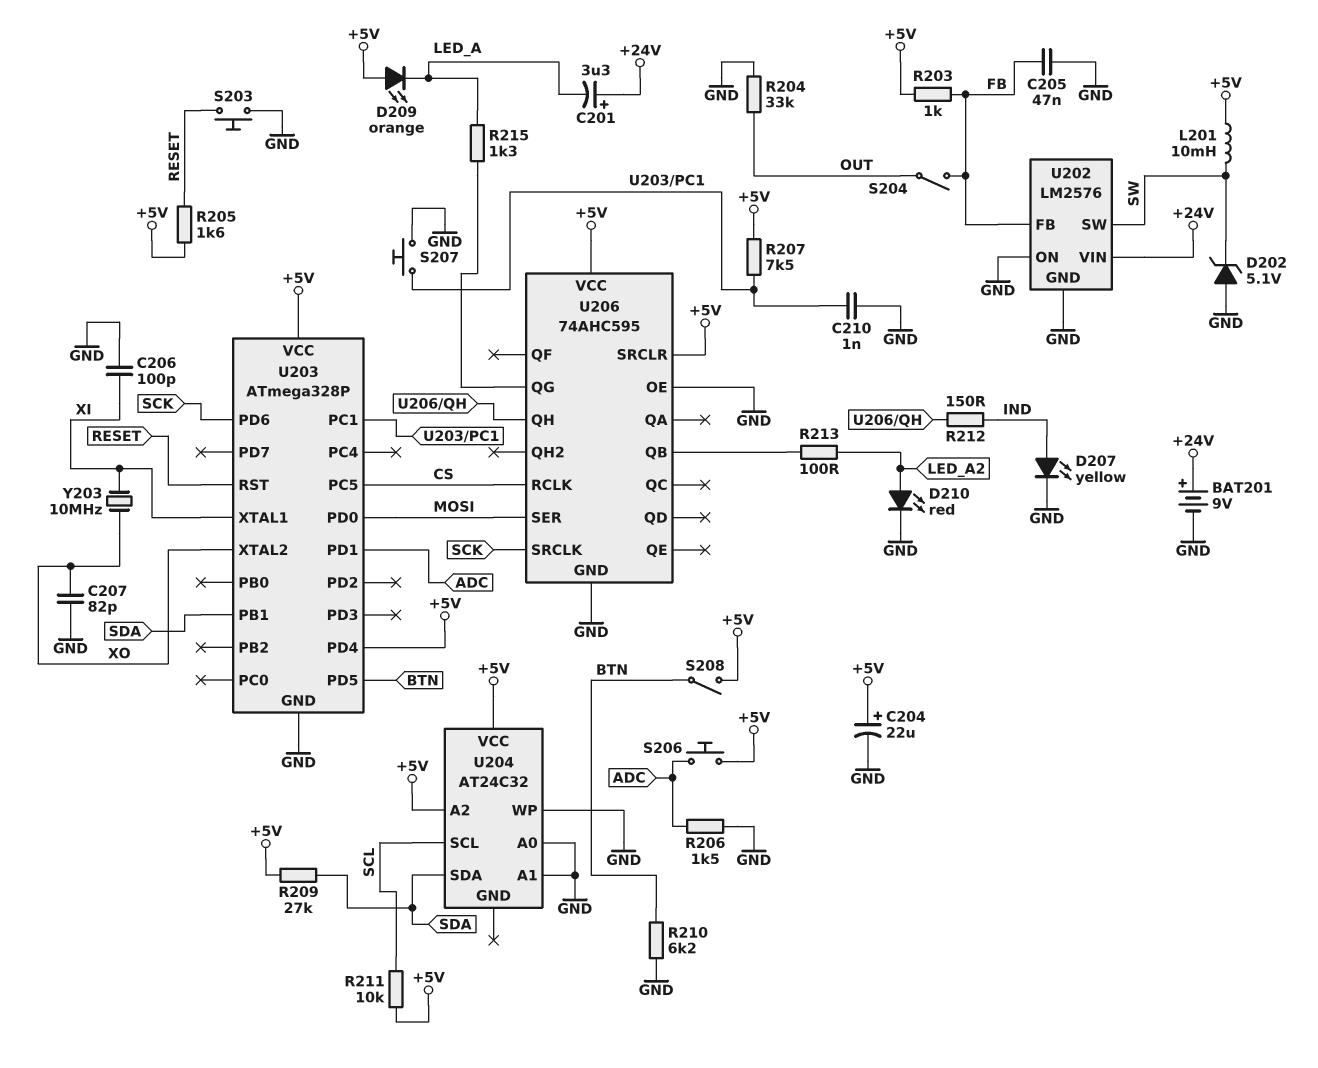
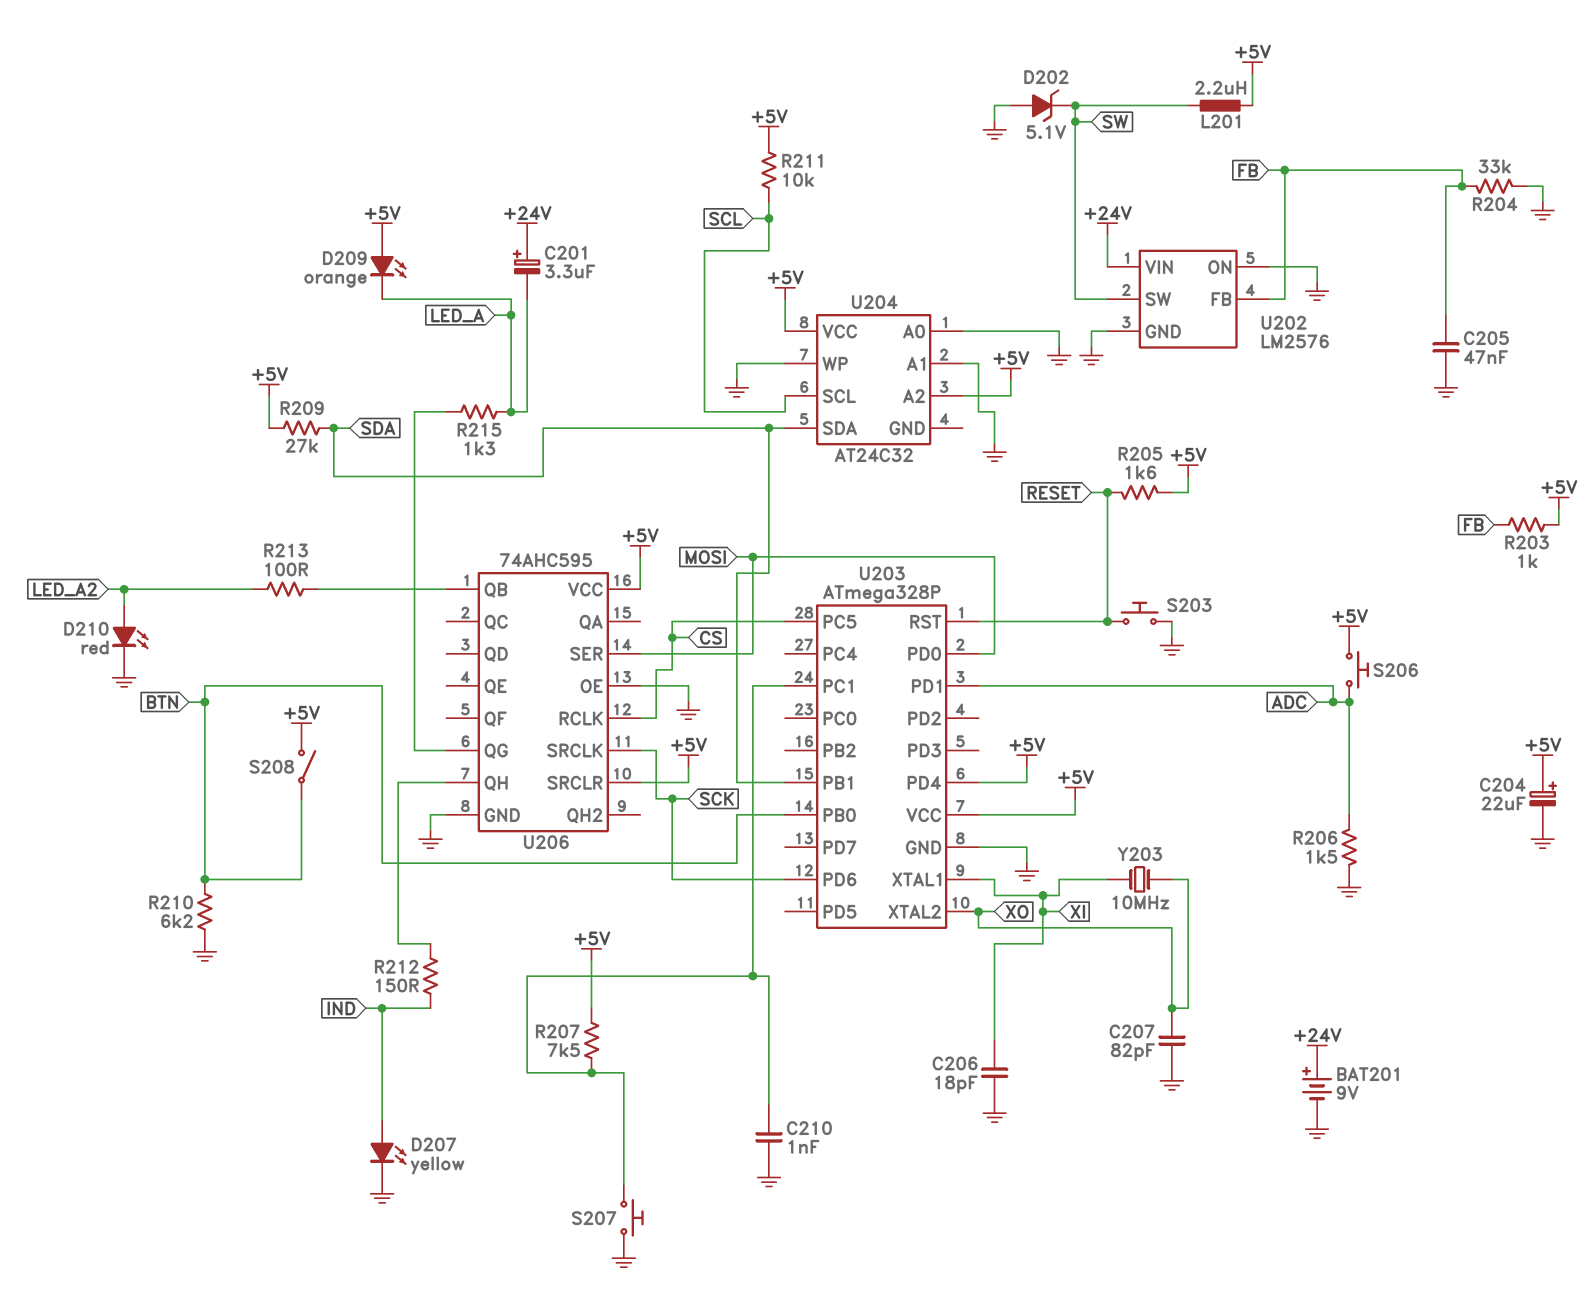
C206: 100pF (GND, XI) -> 18pF (GND, XI)
L201: 10mH (+5V, SW) -> 2.2uH (+5V, SW)
R204: 33k (GND, OUT) -> 33k (FB, GND)
S204: switch (FB, OUT) -> none
U203 pin PB0: none -> BTN
U203 pin PD5: BTN -> none

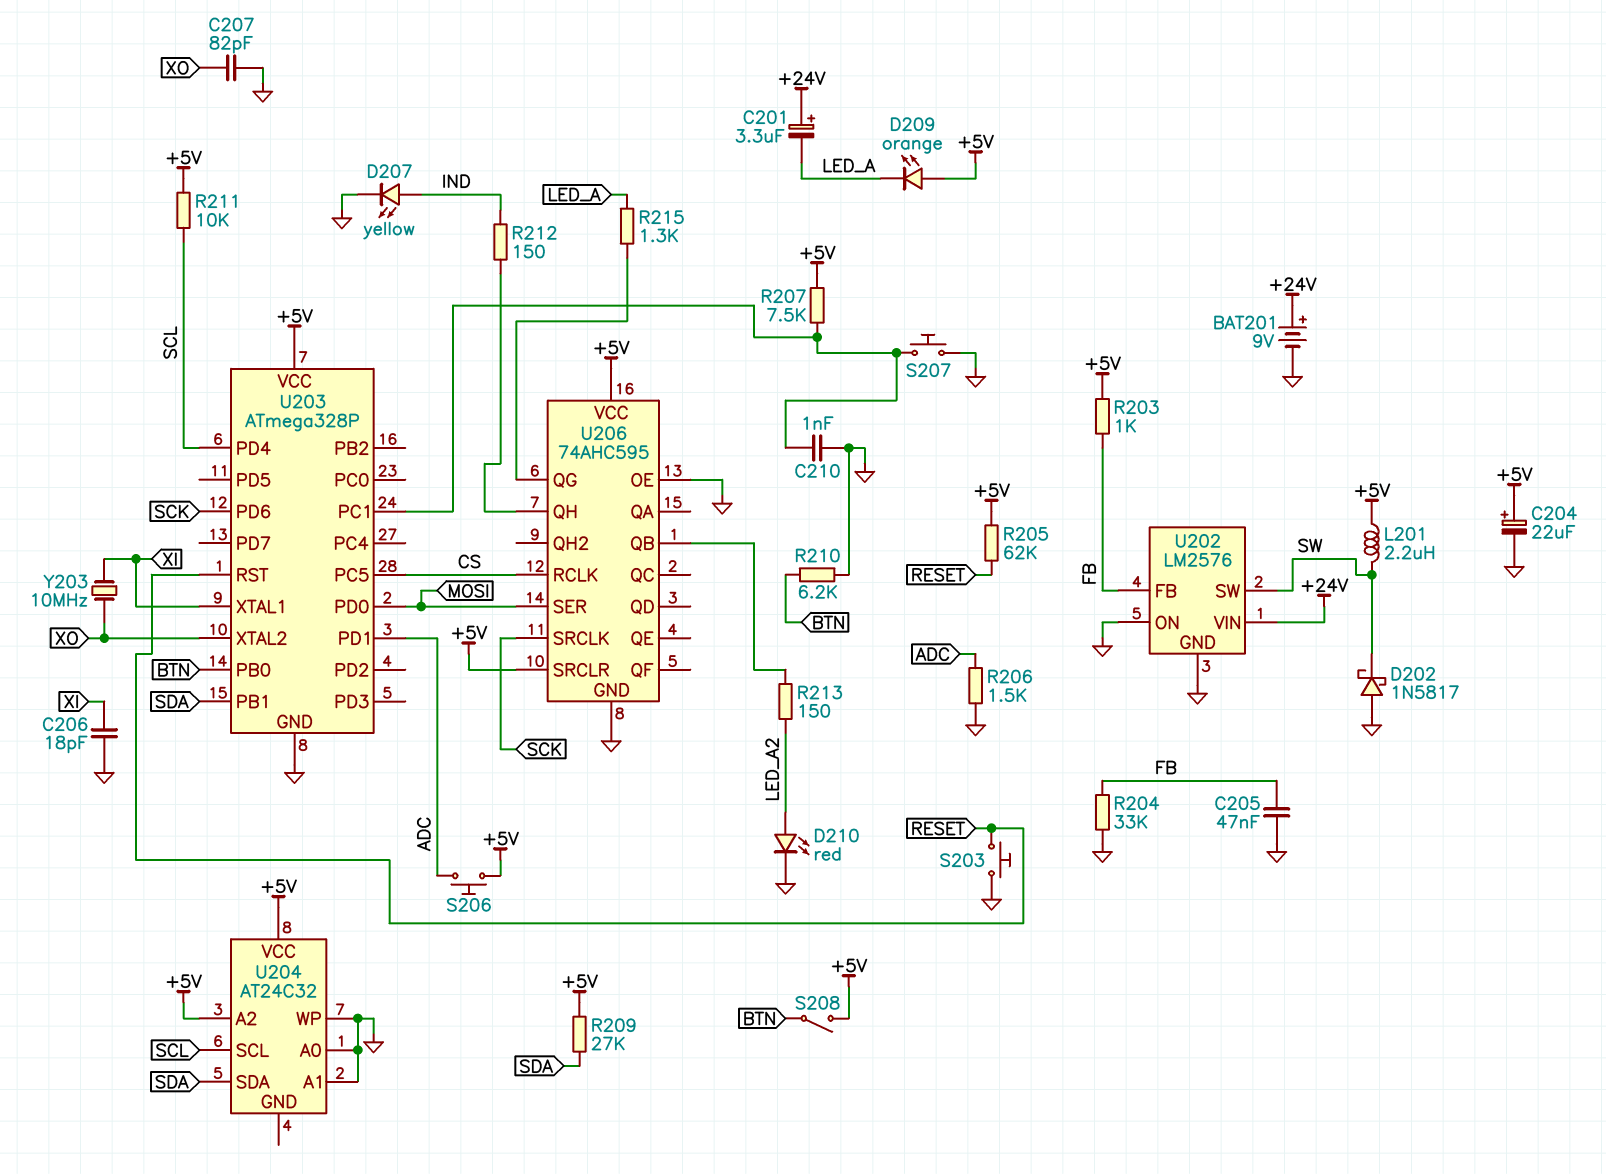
D202: zener 5.1V (A GND, K SW) -> schottky 1N5817 (A GND, K SW)
R205: 1.6k (+5V, RESET) -> 62k (+5V, RESET)
R213: 100 (LED_A2, U206/QB) -> 150 (LED_A2, U206/QB)
U203 pin PD4: +5V -> SCL

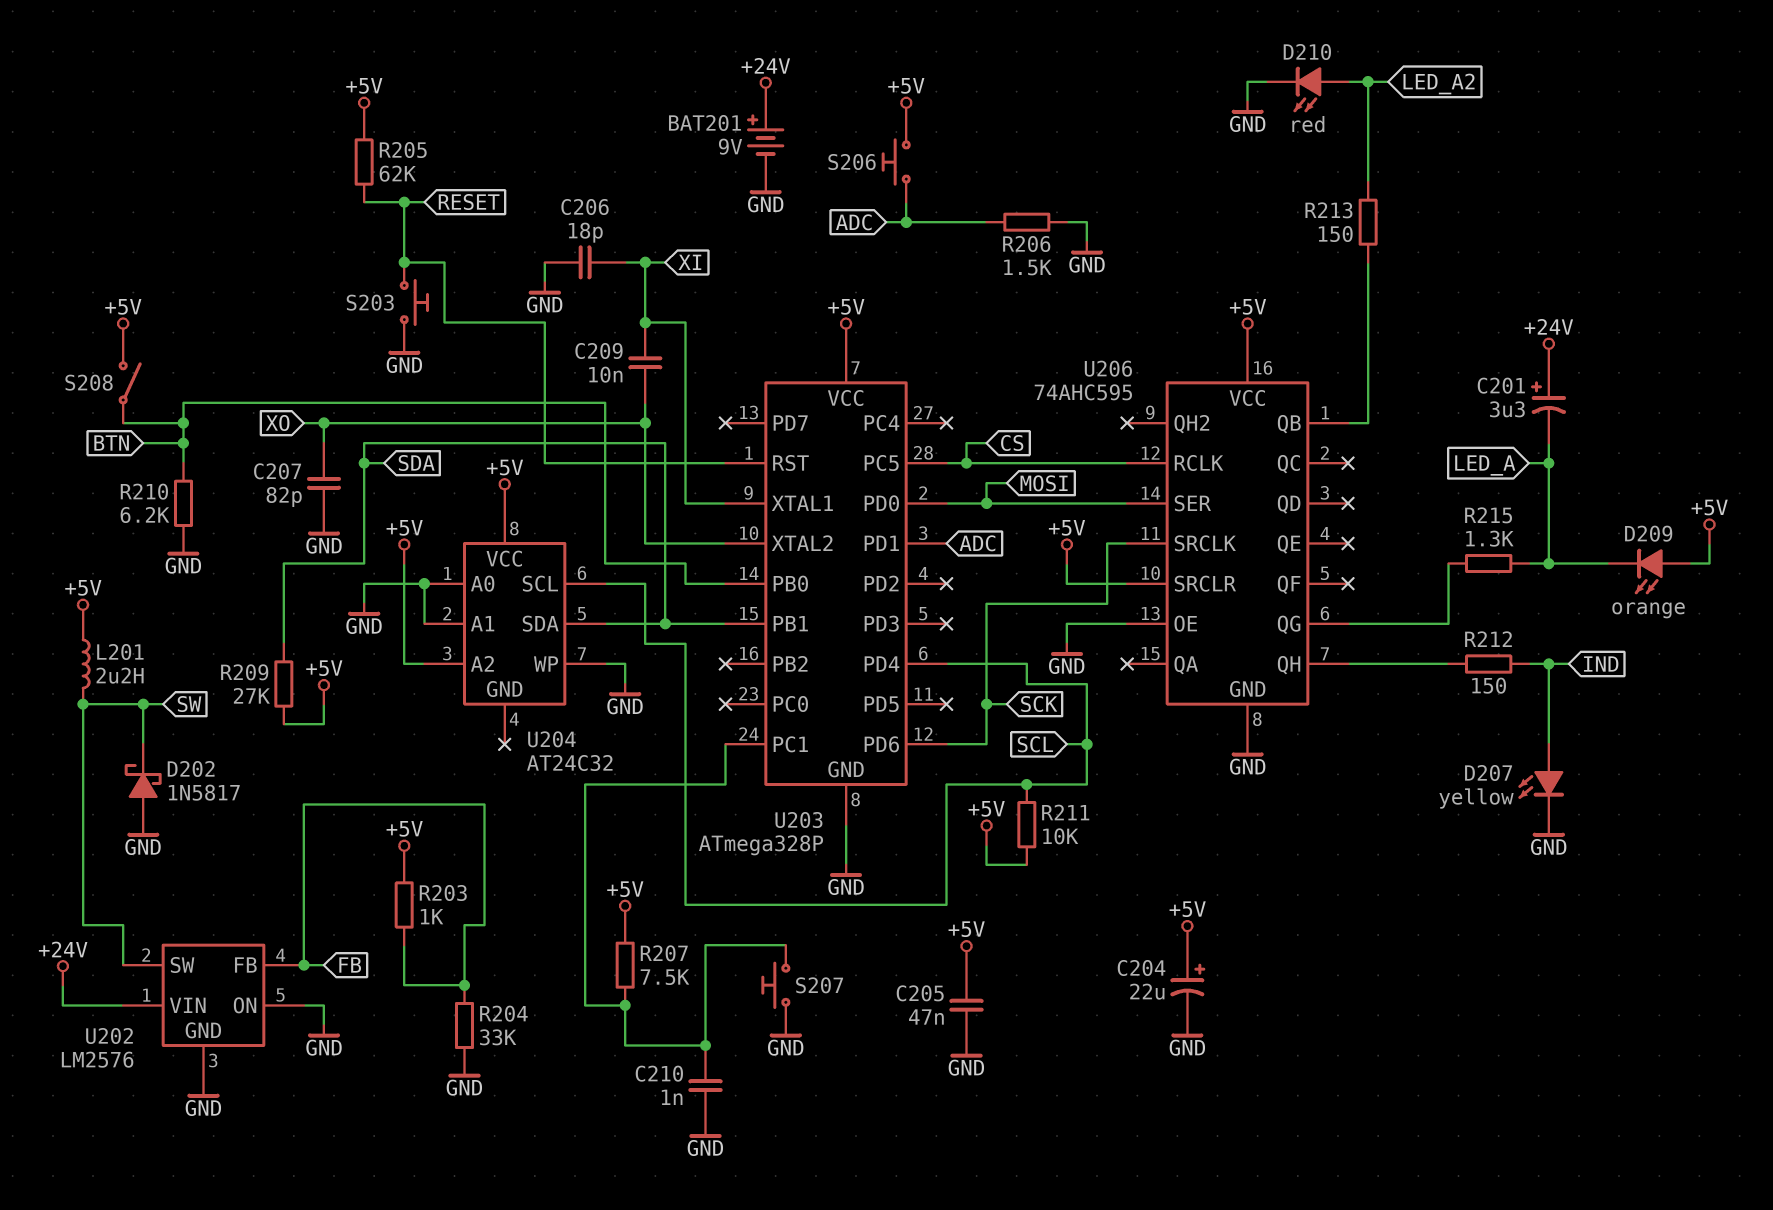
C205: 47nF (FB, GND) -> 47nF (+5V, GND)
C209: none -> 10nF (XI, XO)
Y203: 10MHz (XI, XO) -> none

